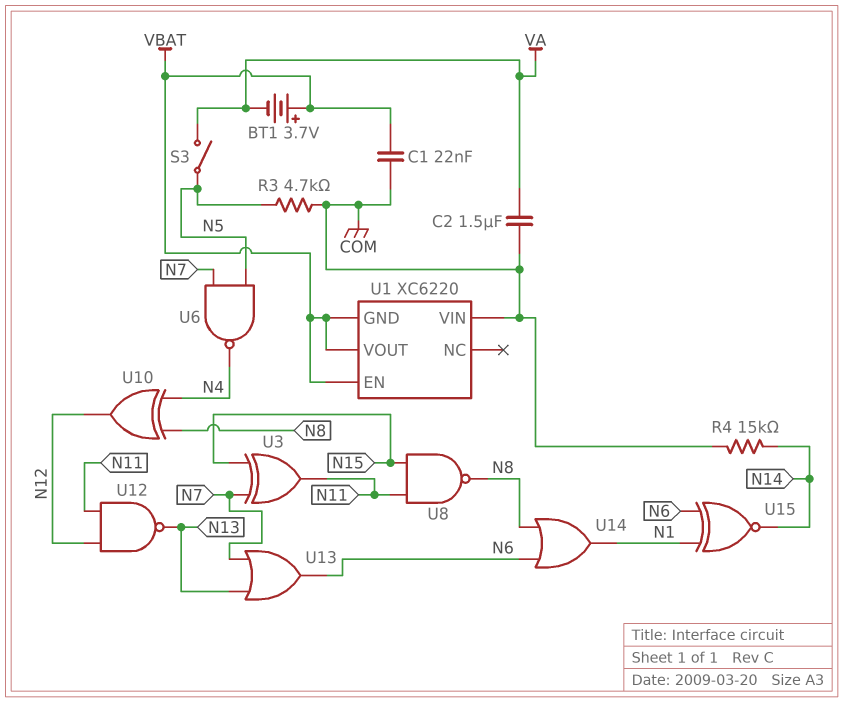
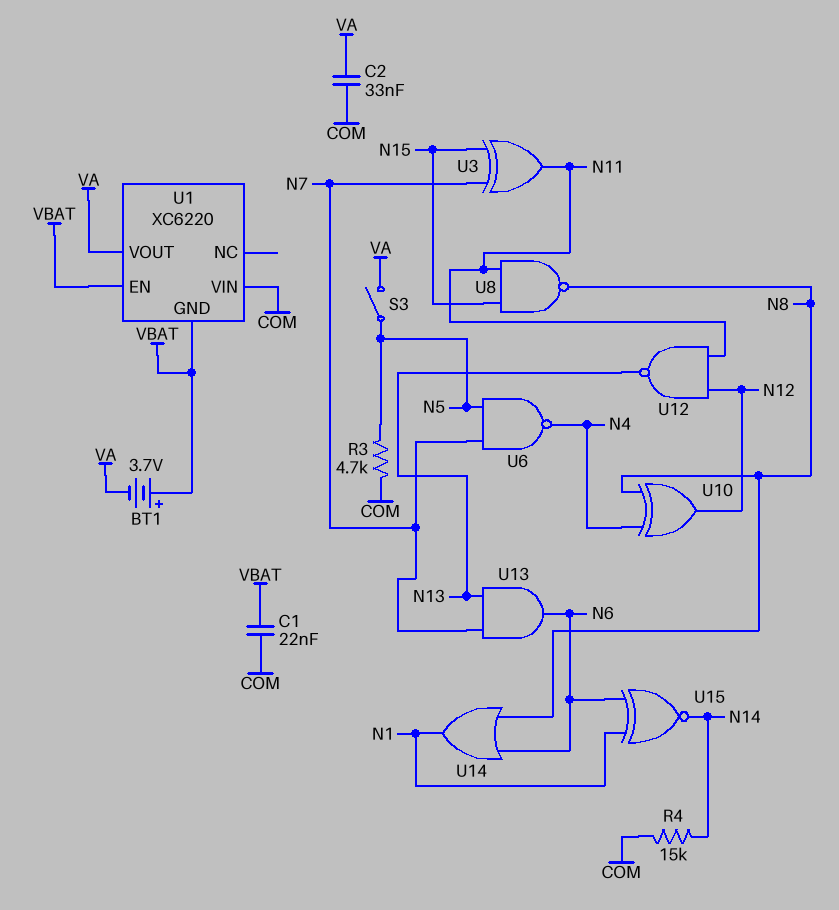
C2: 1.5uF (COM, VA) -> 33nF (COM, VA)
U1 pin VOUT: VBAT -> VA
U13: OR (in N7, in N13, out N6) -> AND (in N7, in N13, out N6)

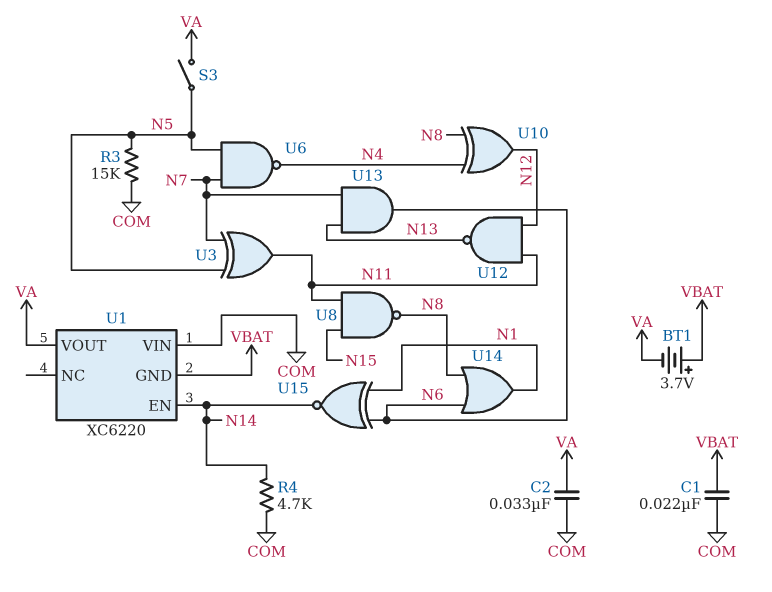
R3: 4.7k (COM, N5) -> 15k (COM, N5)
R4: 15k (COM, N14) -> 4.7k (COM, N14)
U1 pin EN: VBAT -> N14
U3: XOR (in N7, in N15, out N11) -> XOR (in N5, in N7, out N11)

